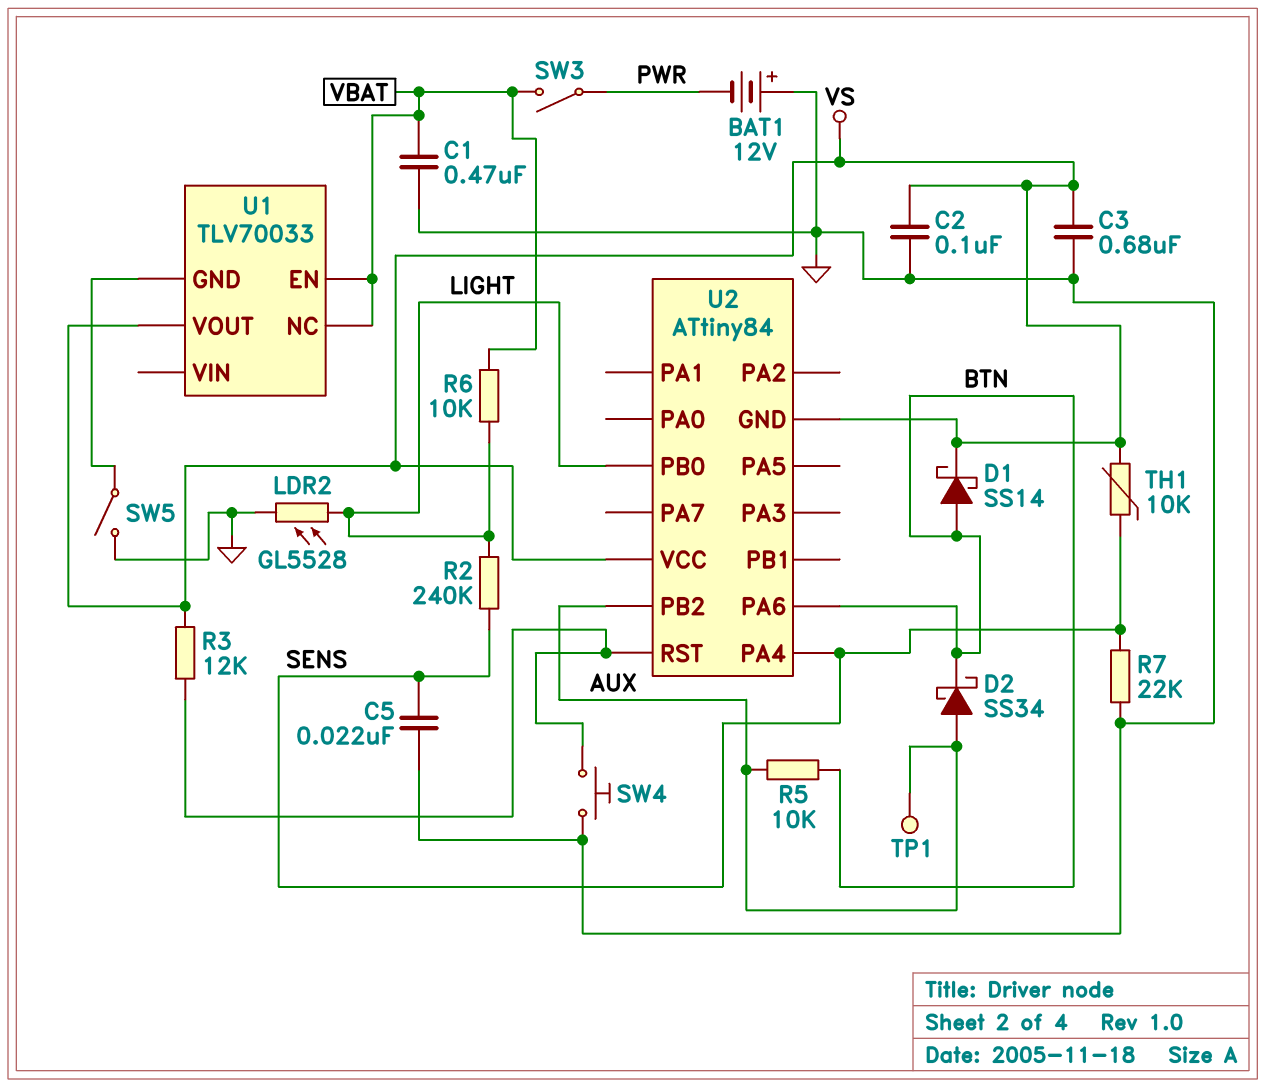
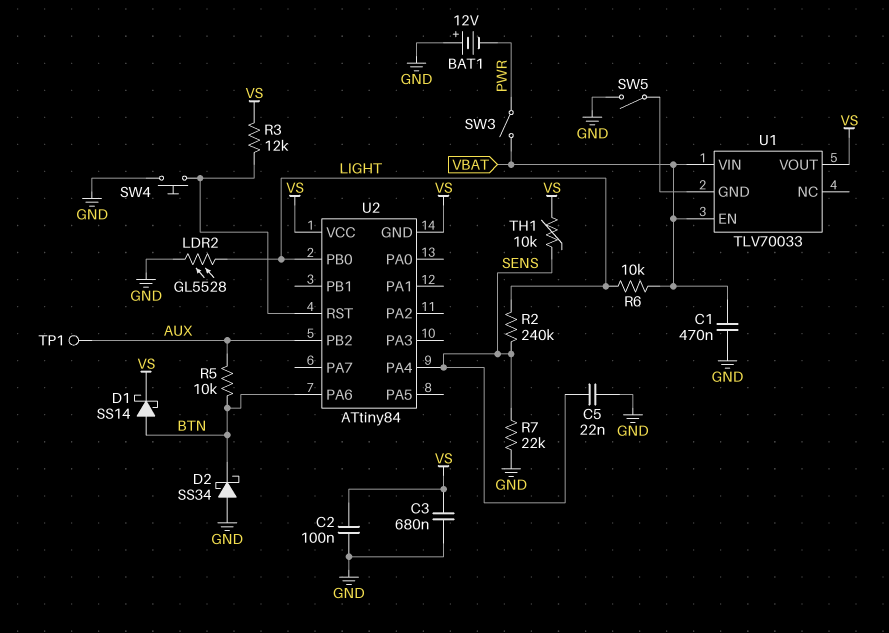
D2: schottky SS34 (A AUX, K BTN) -> schottky SS34 (A GND, K BTN)
U1 pin NC: VBAT -> none
U1 pin VIN: none -> VBAT

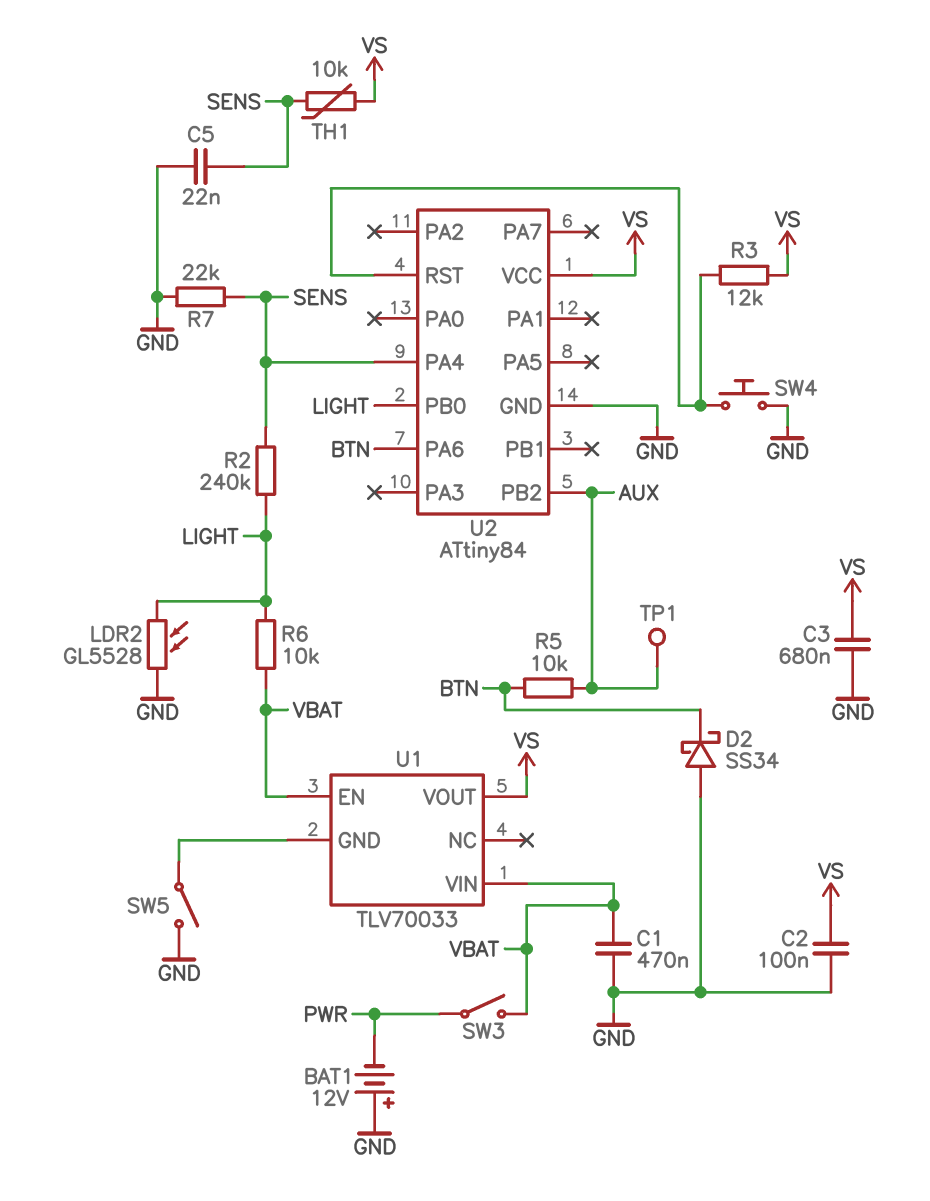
D1: schottky SS14 (A BTN, K VS) -> none
U2 pin GND: VS -> GND

